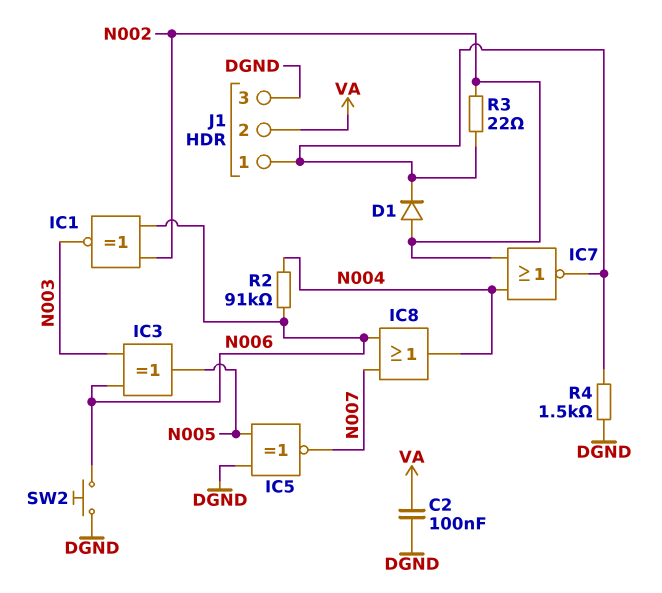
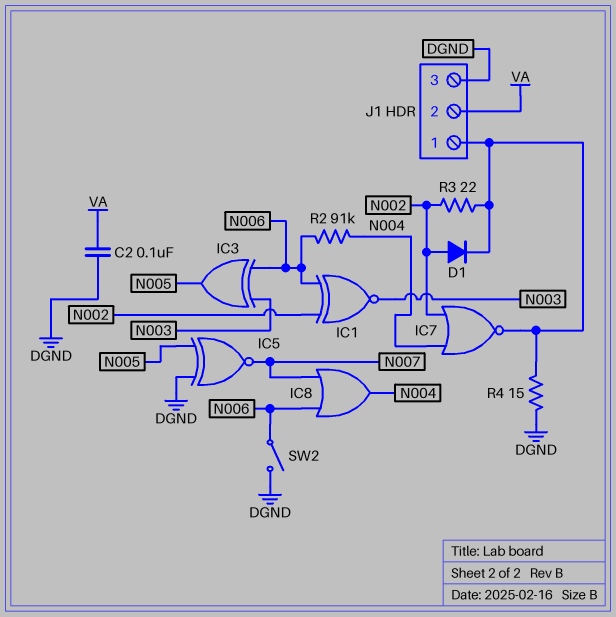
R4: 1.5k (DGND, J1/1) -> 15 (DGND, J1/1)
SW2: button (DGND, N006) -> switch (DGND, N006)

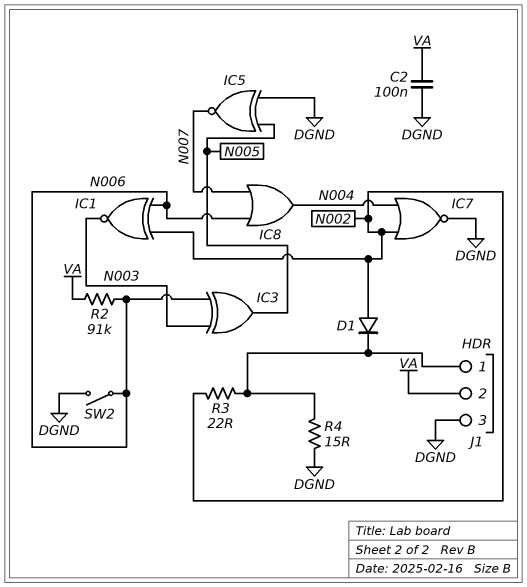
IC7: NOR (in N002, in N004, out J1/1) -> NOR (in N002, in N004, out DGND)
R2: 91k (N004, N006) -> 91k (N006, VA)

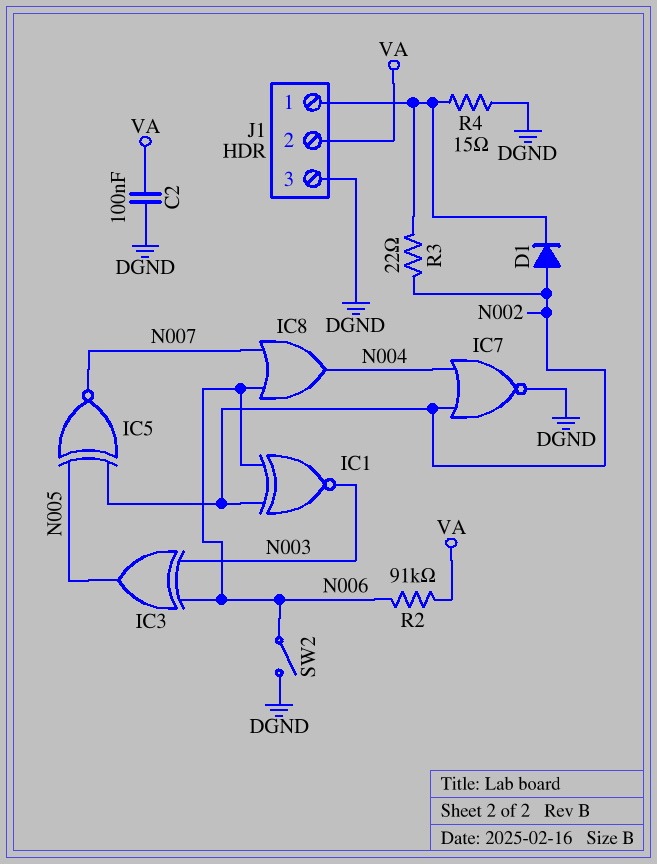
IC5: XNOR (in DGND, in N005, out N007) -> XNOR (in N002, in N005, out N007)

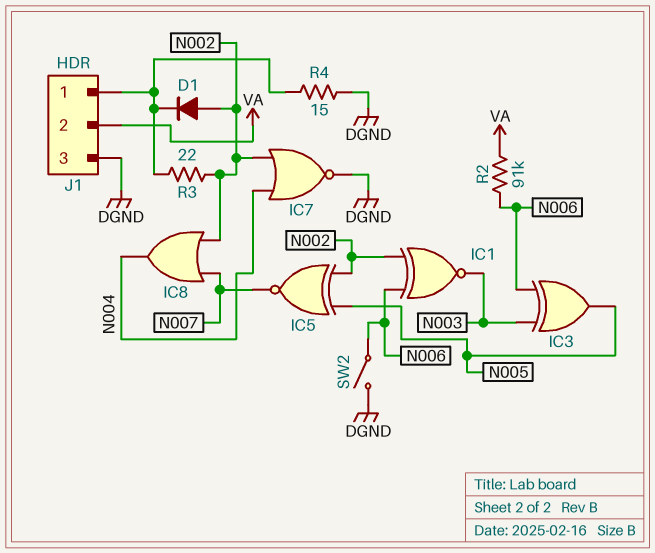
C2: 100nF (DGND, VA) -> none
IC8: OR (in N006, in N007, out N004) -> OR (in N002, in N007, out N004)

